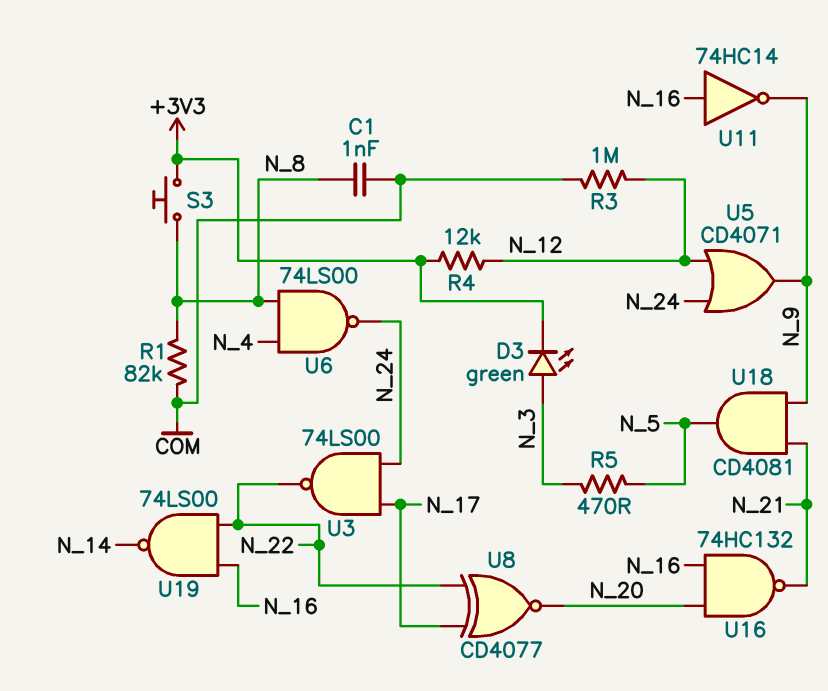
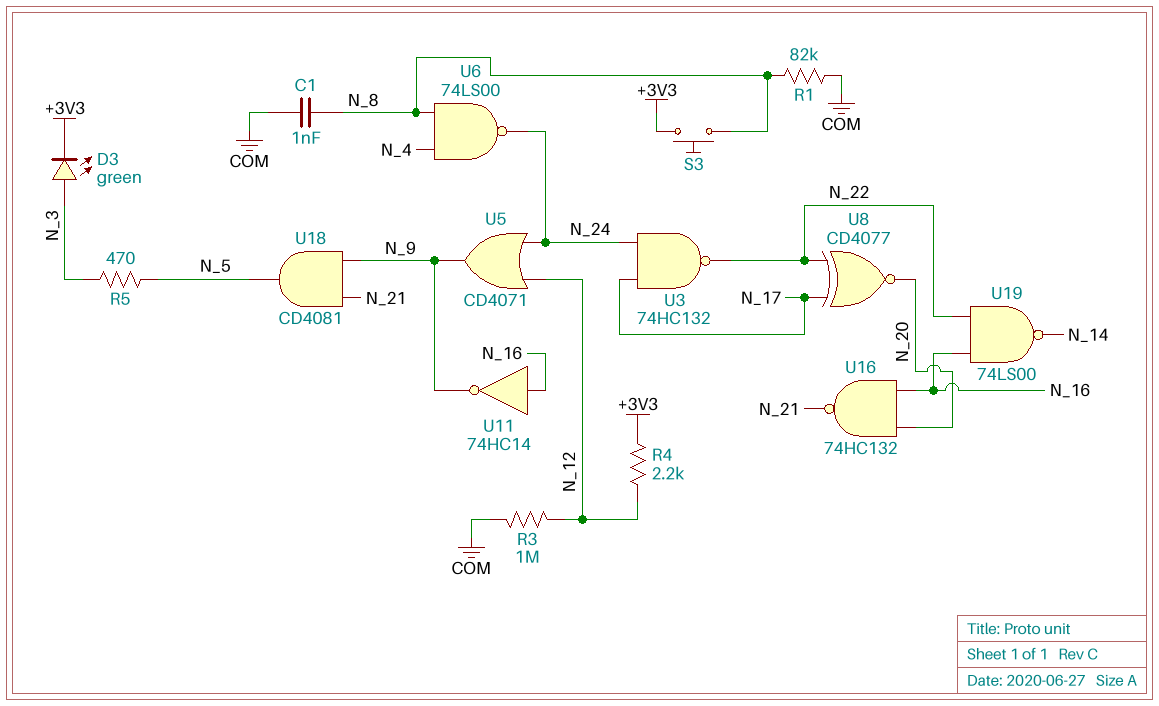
R4: 12k (+3V3, N_12) -> 2.2k (+3V3, N_12)
U3: NAND 74LS00 (in N_17, in N_24, out N_22) -> NAND 74HC132 (in N_17, in N_24, out N_22)

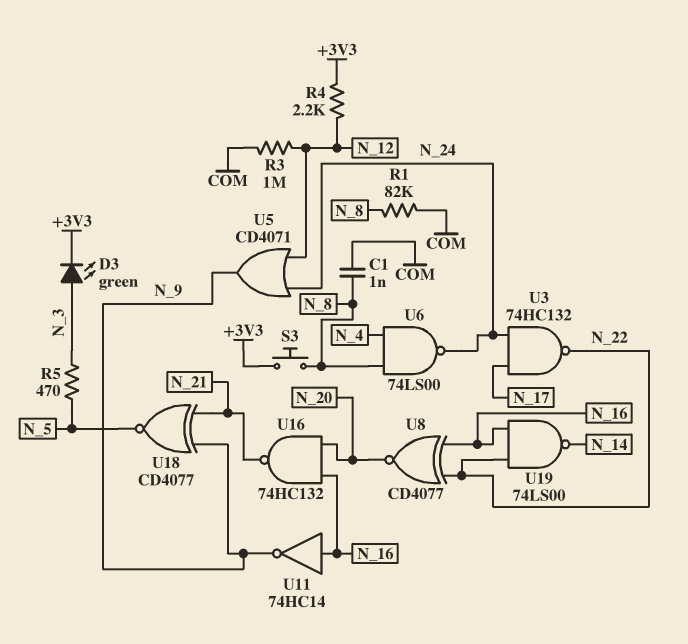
U8: XNOR CD4077 (in N_17, in N_22, out N_20) -> XNOR CD4077 (in N_16, in N_22, out N_20)
U18: AND CD4081 (in N_9, in N_21, out N_5) -> XNOR CD4077 (in N_9, in N_21, out N_5)

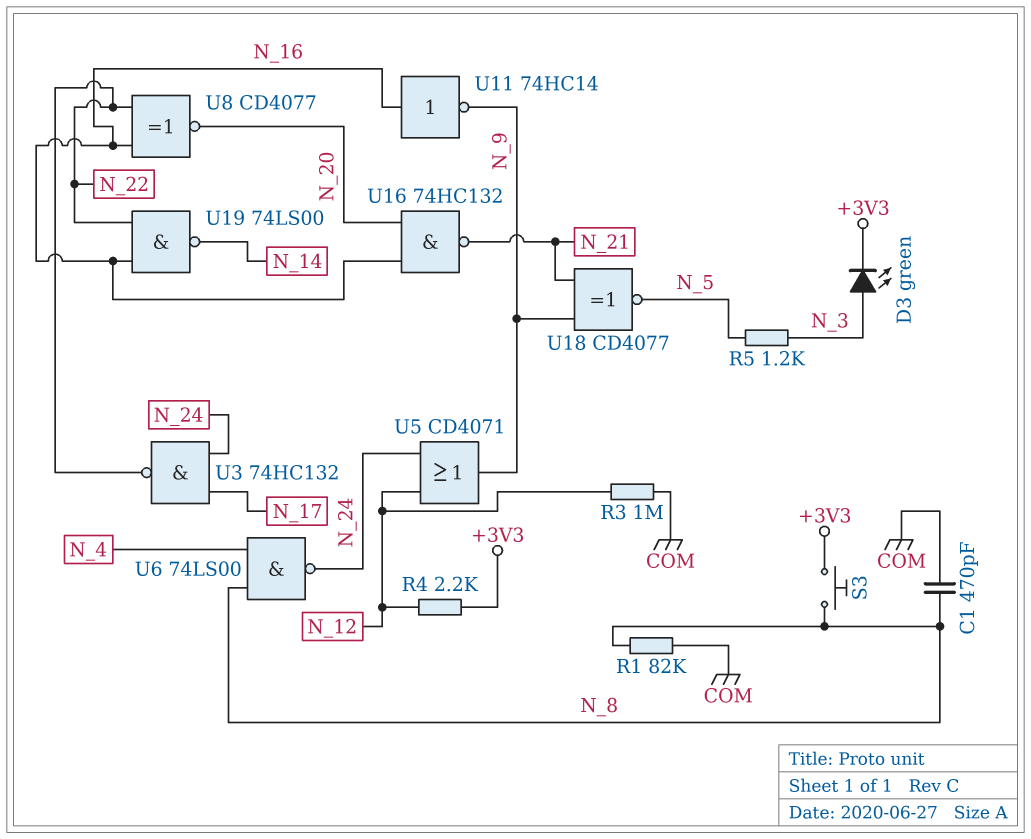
C1: 1nF (COM, N_8) -> 470pF (COM, N_8)
R5: 470 (N_3, N_5) -> 1.2k (N_3, N_5)

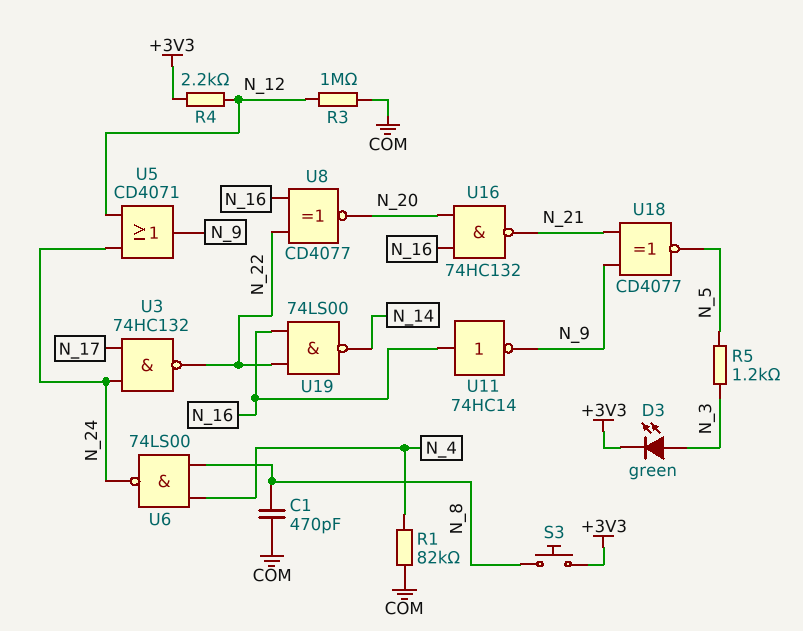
R1: 82k (COM, N_8) -> 82k (COM, N_4)

